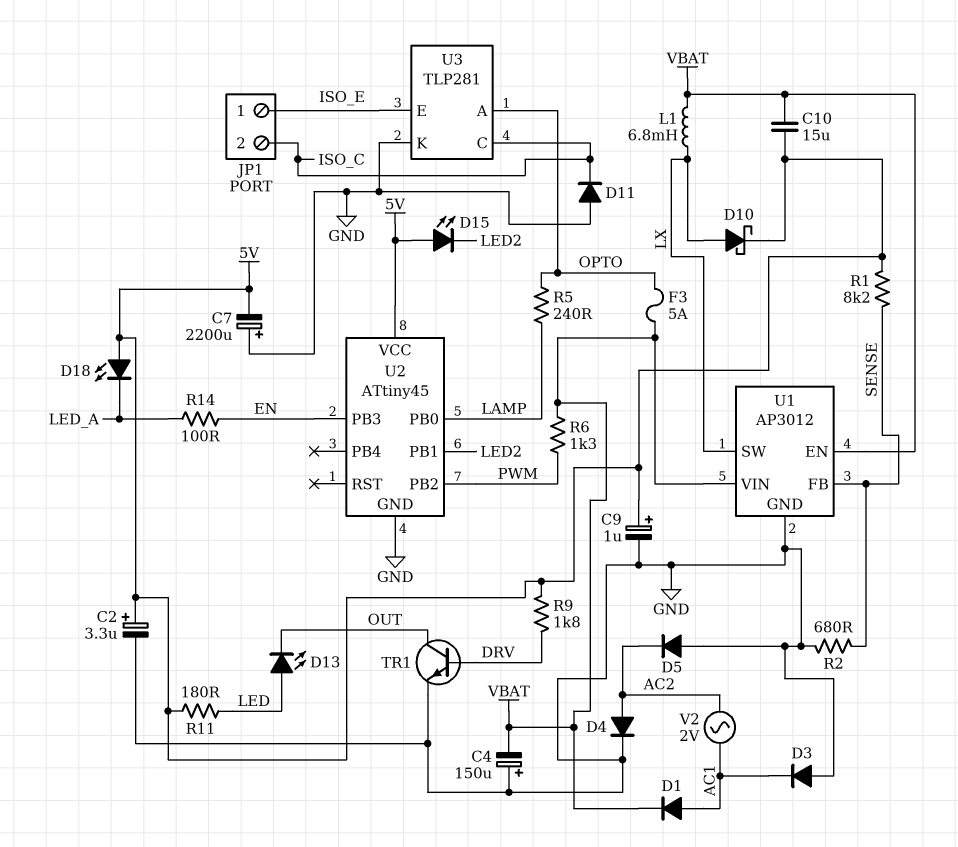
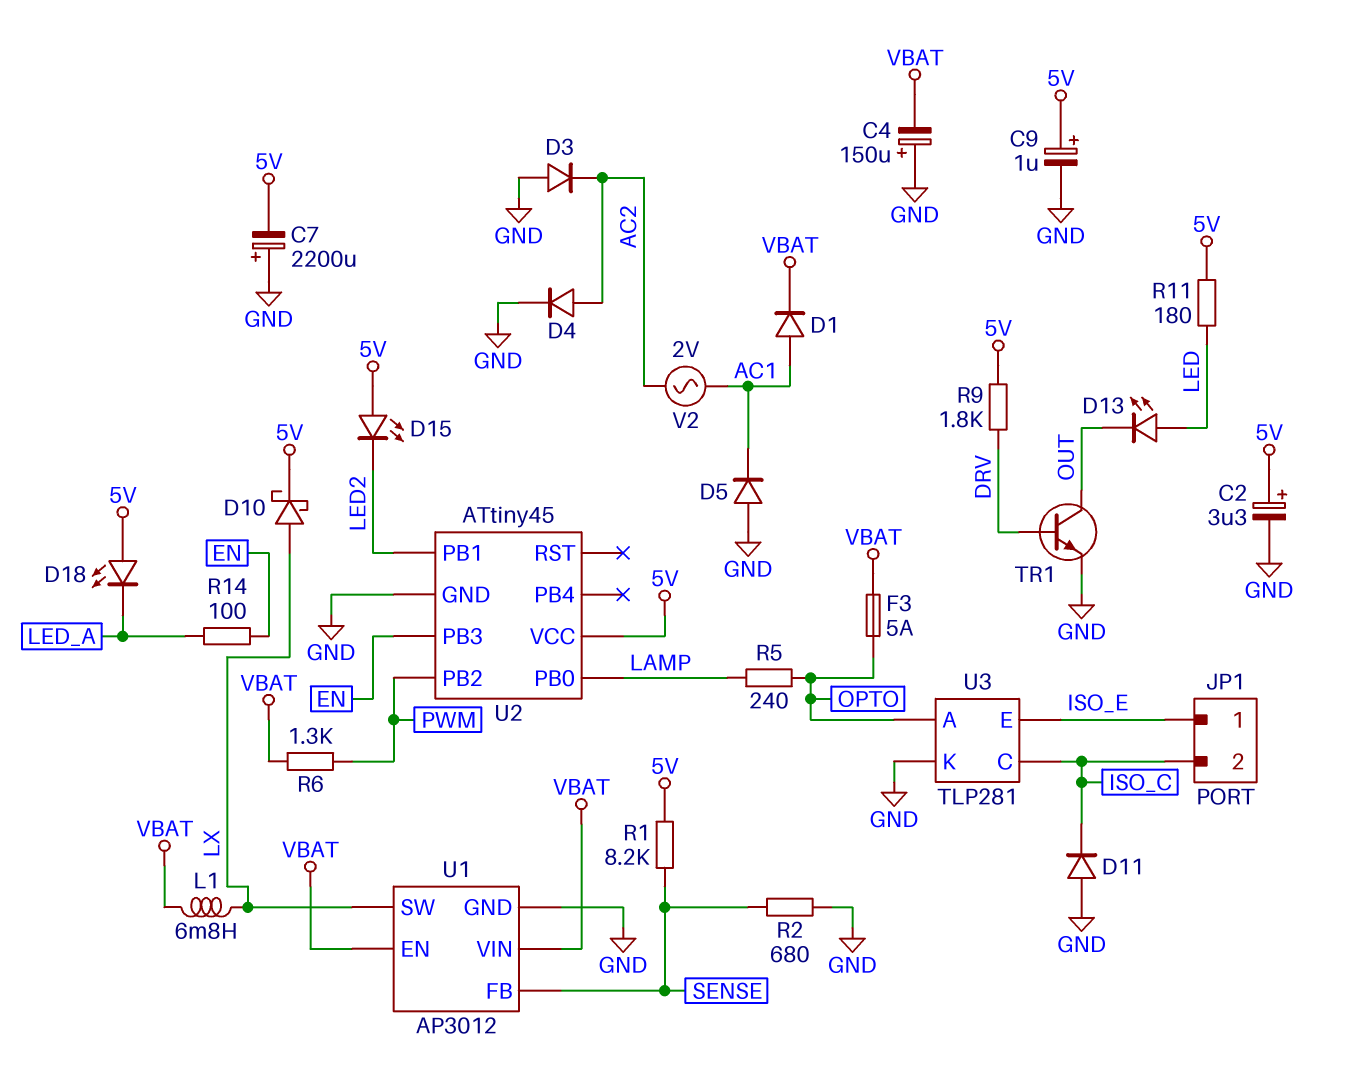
C10: 15uF (5V, VBAT) -> none
D3: diode (A GND, K AC1) -> diode (A GND, K AC2)
D5: diode (A GND, K AC2) -> diode (A GND, K AC1)

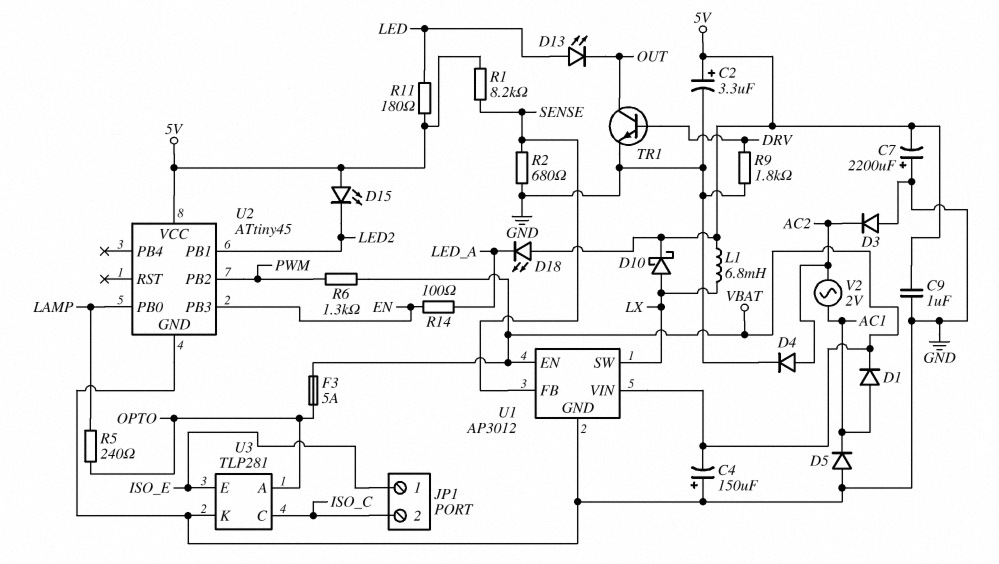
C9: 1uF (plus 5V, minus GND) -> 1uF (5V, GND)
D11: diode (A GND, K ISO_C) -> none
L1: 6.8mH (LX, VBAT) -> 6.8mH (5V, LX)
R9: 1.8k (5V, DRV) -> 1.8k (DRV, GND)

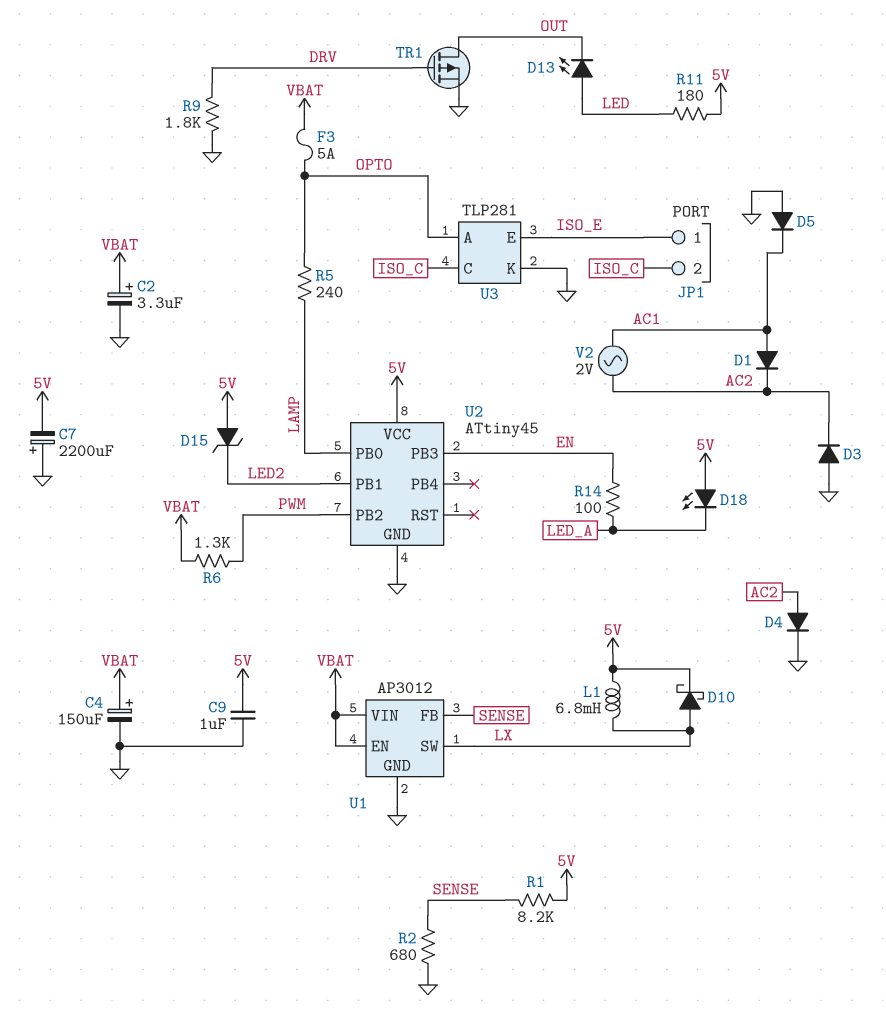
C2: 3.3uF (plus 5V, minus GND) -> 3.3uF (plus VBAT, minus GND)
C4: 150uF (plus GND, minus VBAT) -> 150uF (plus VBAT, minus GND)
D1: diode (A AC1, K VBAT) -> diode (A AC1, K AC2)
D15: LED (A 5V, K LED2) -> zener (A 5V, K LED2)
TR1: NPN (B DRV, C OUT, E GND) -> PMOS (G DRV, D OUT, S GND)

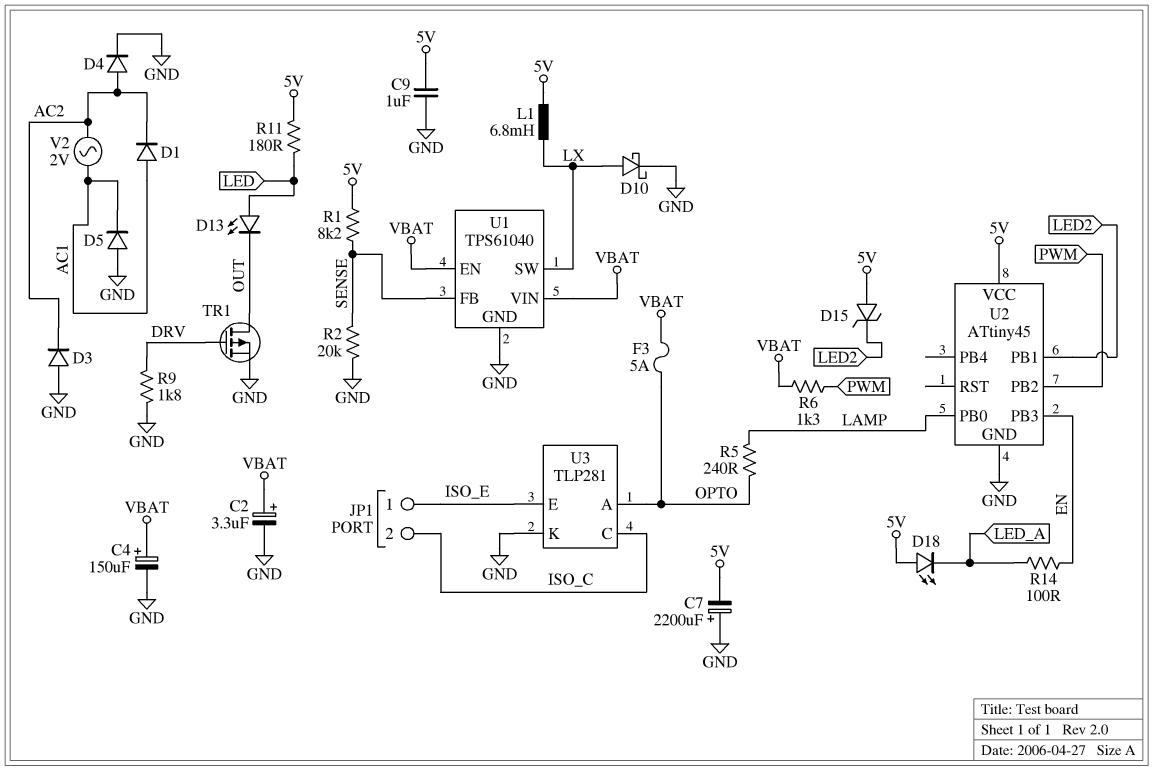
D10: schottky (A LX, K 5V) -> schottky (A LX, K GND)
R2: 680 (GND, SENSE) -> 20k (GND, SENSE)
U1: AP3012 -> TPS61040

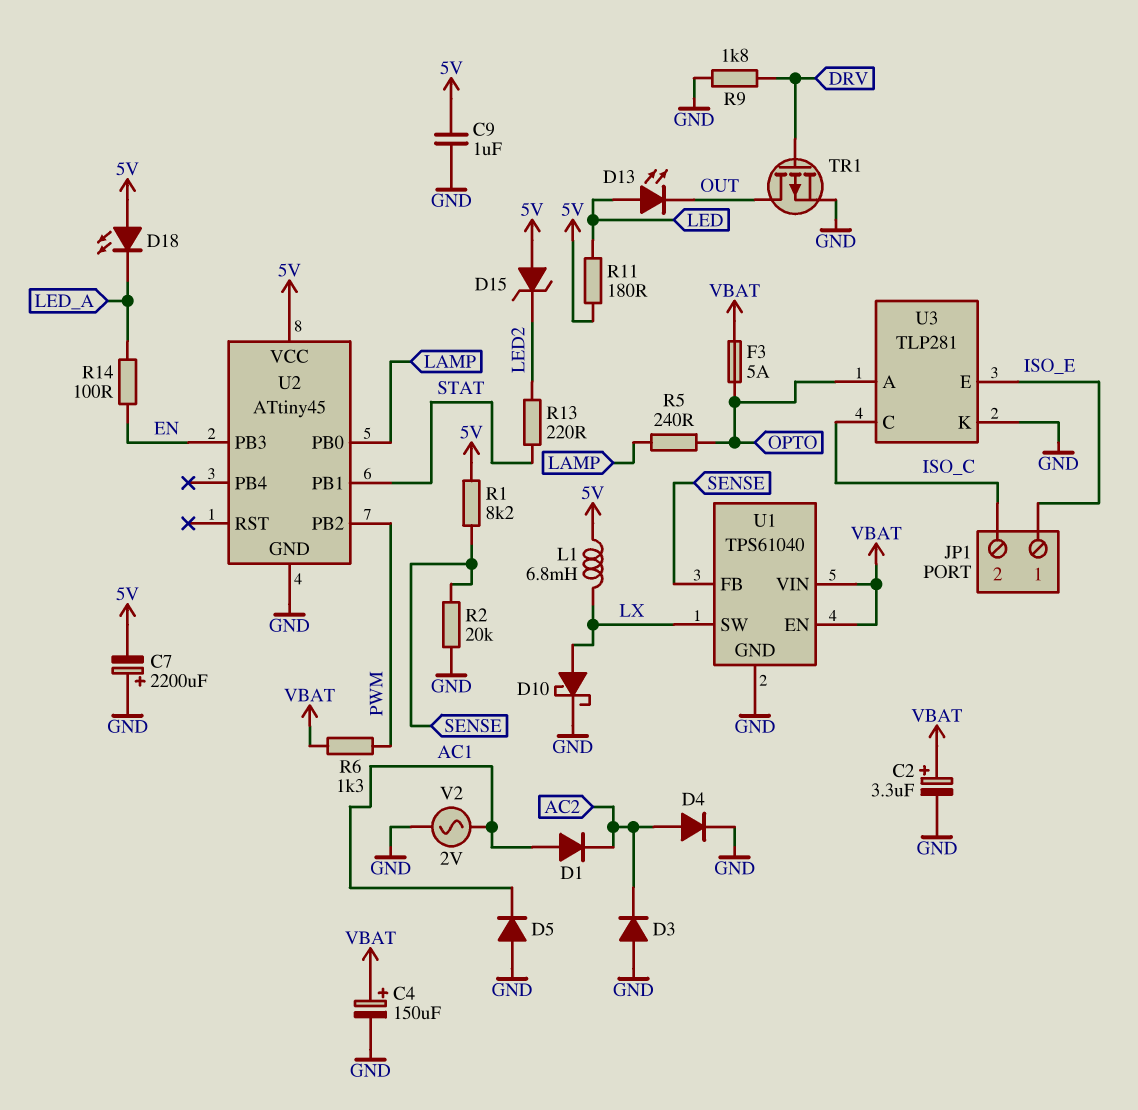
R13: none -> 220 (LED2, STAT)
U2 pin PB1: LED2 -> STAT
V2: AC 2V (AC1, AC2) -> AC 2V (AC1, GND)

